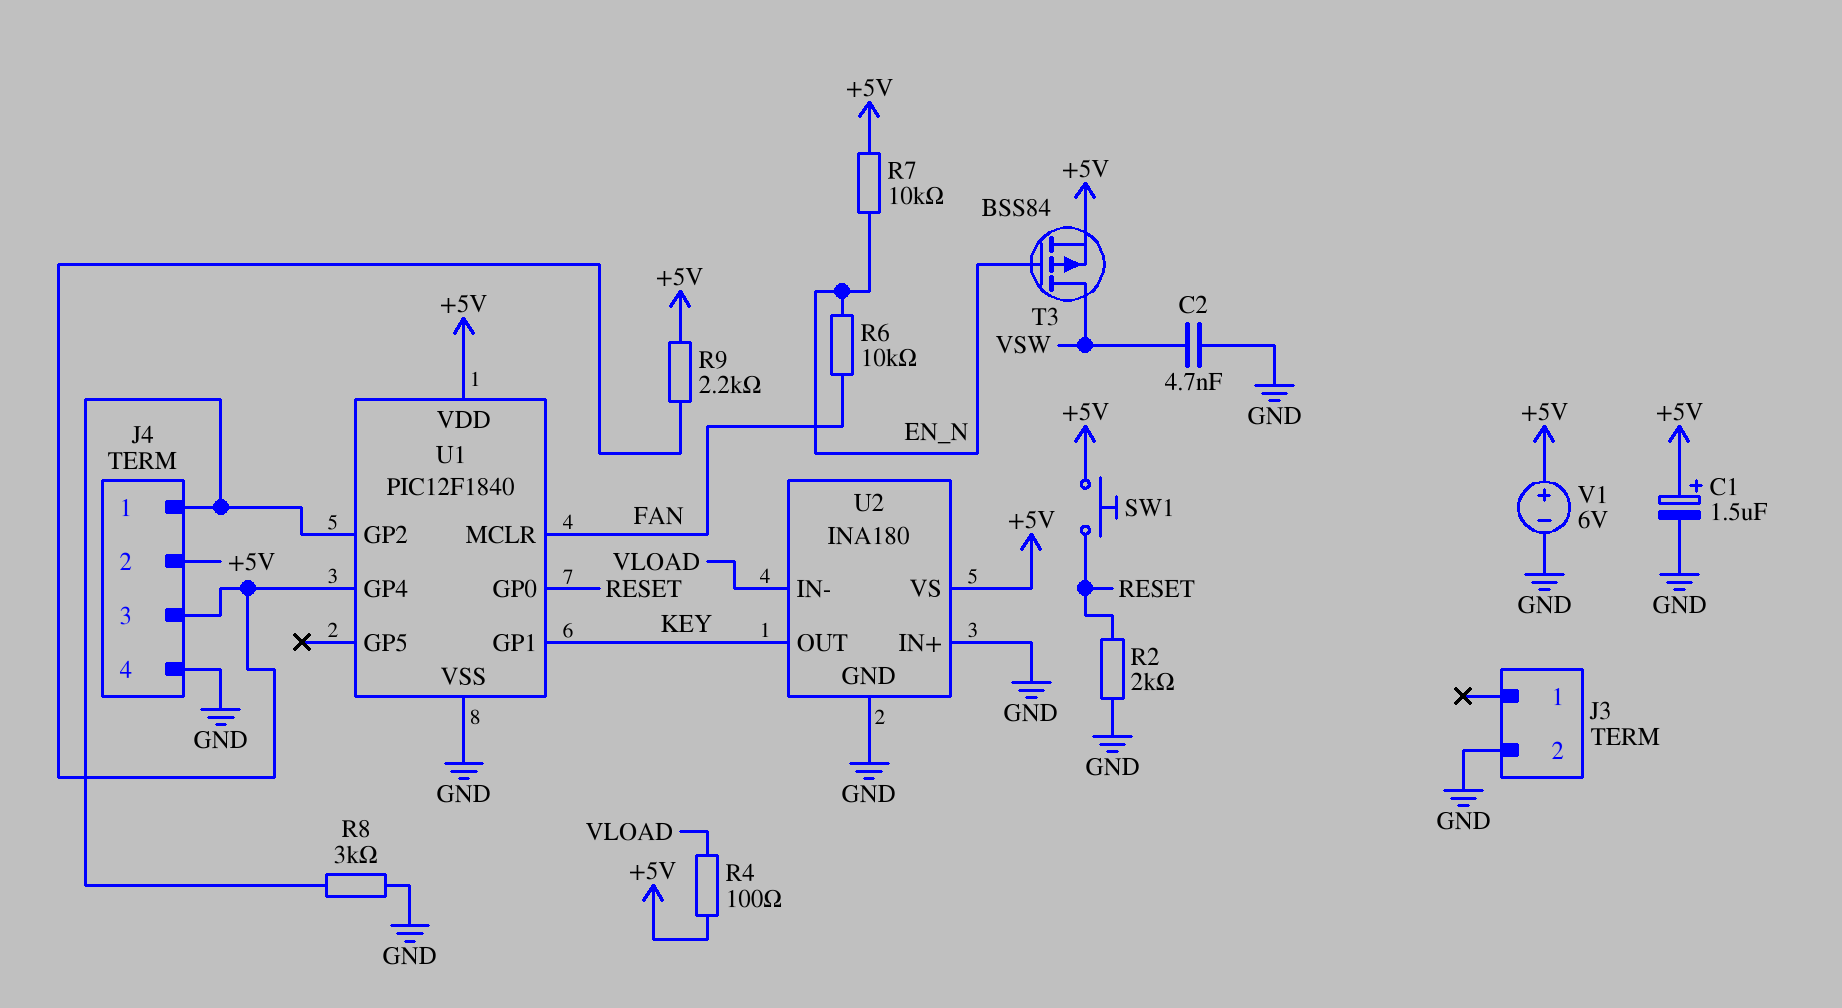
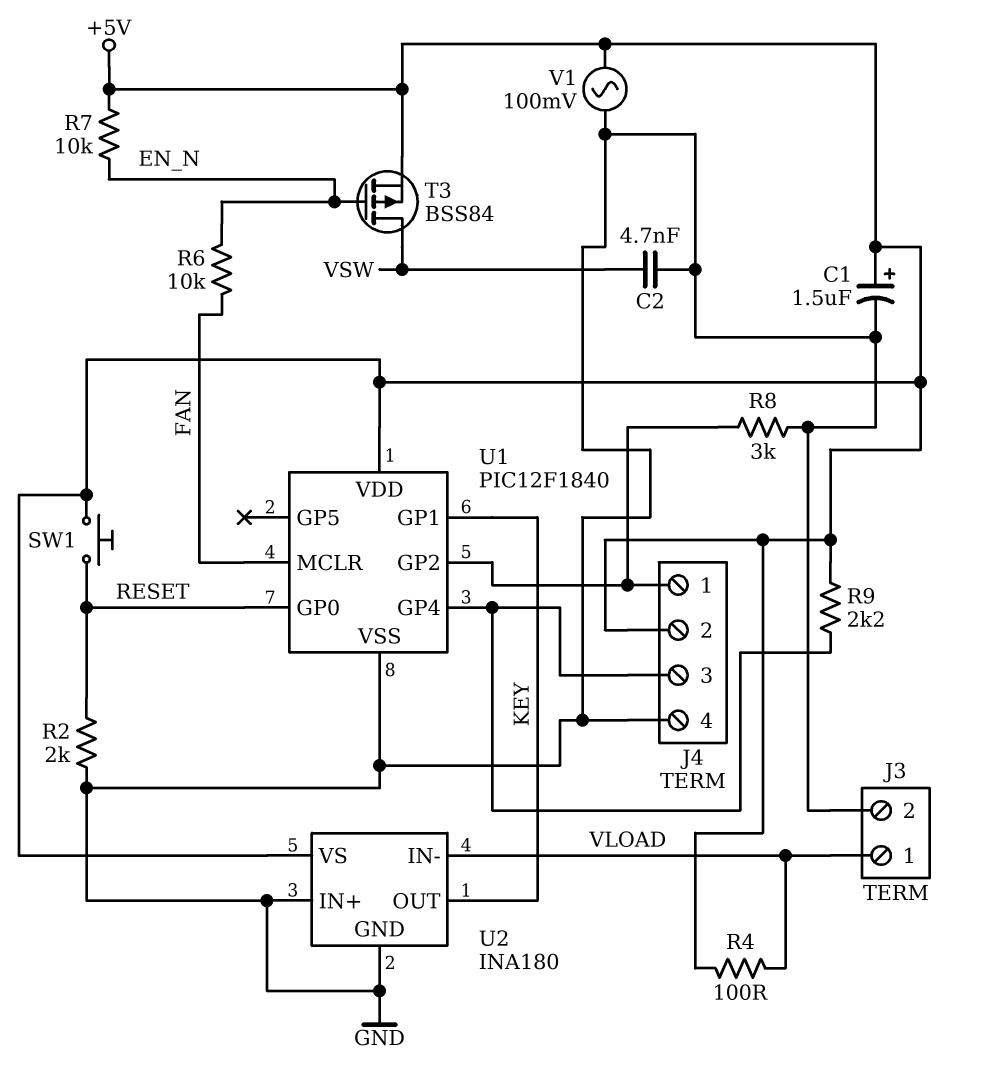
J3 pin 1: none -> VLOAD
V1: 6V (plus +5V, minus GND) -> AC 100mV (+5V, GND)

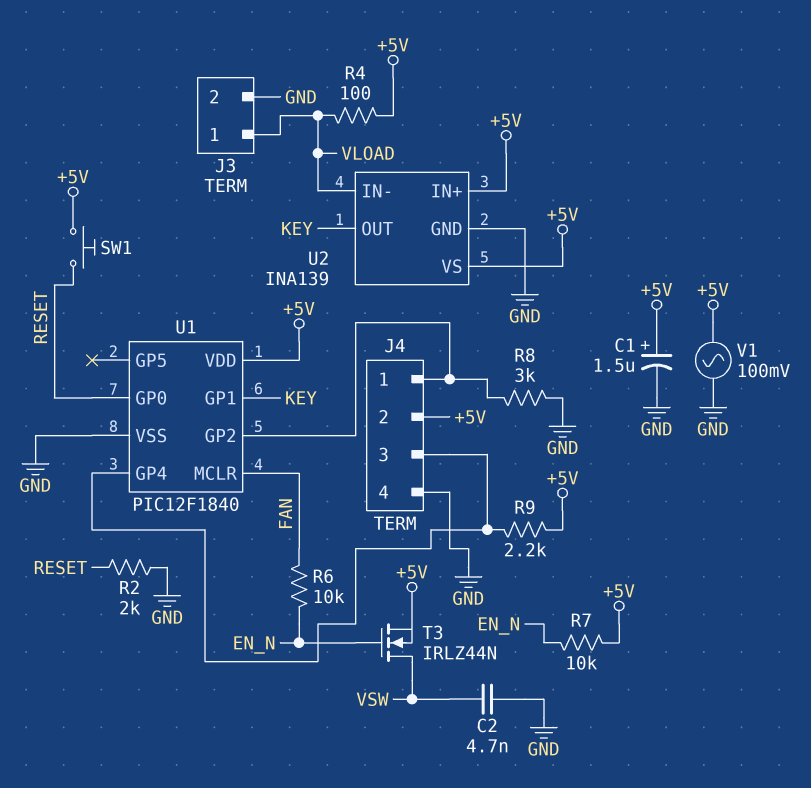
T3: PMOS BSS84 (G EN_N, D VSW, S +5V) -> NMOS IRLZ44N (G EN_N, D VSW, S +5V)
U2: INA180 -> INA139
U2 pin IN+: GND -> +5V

